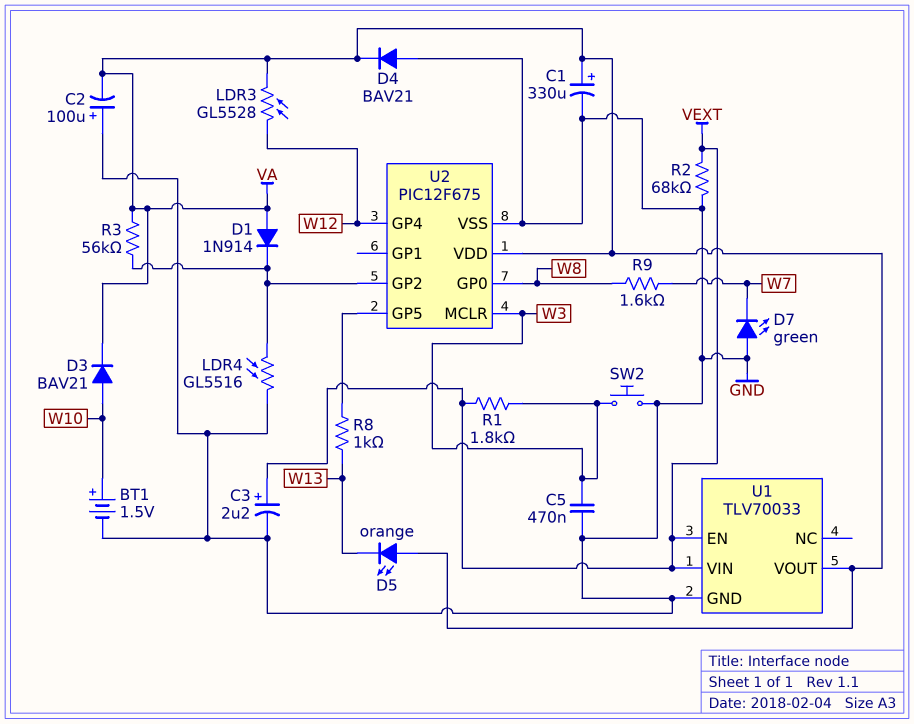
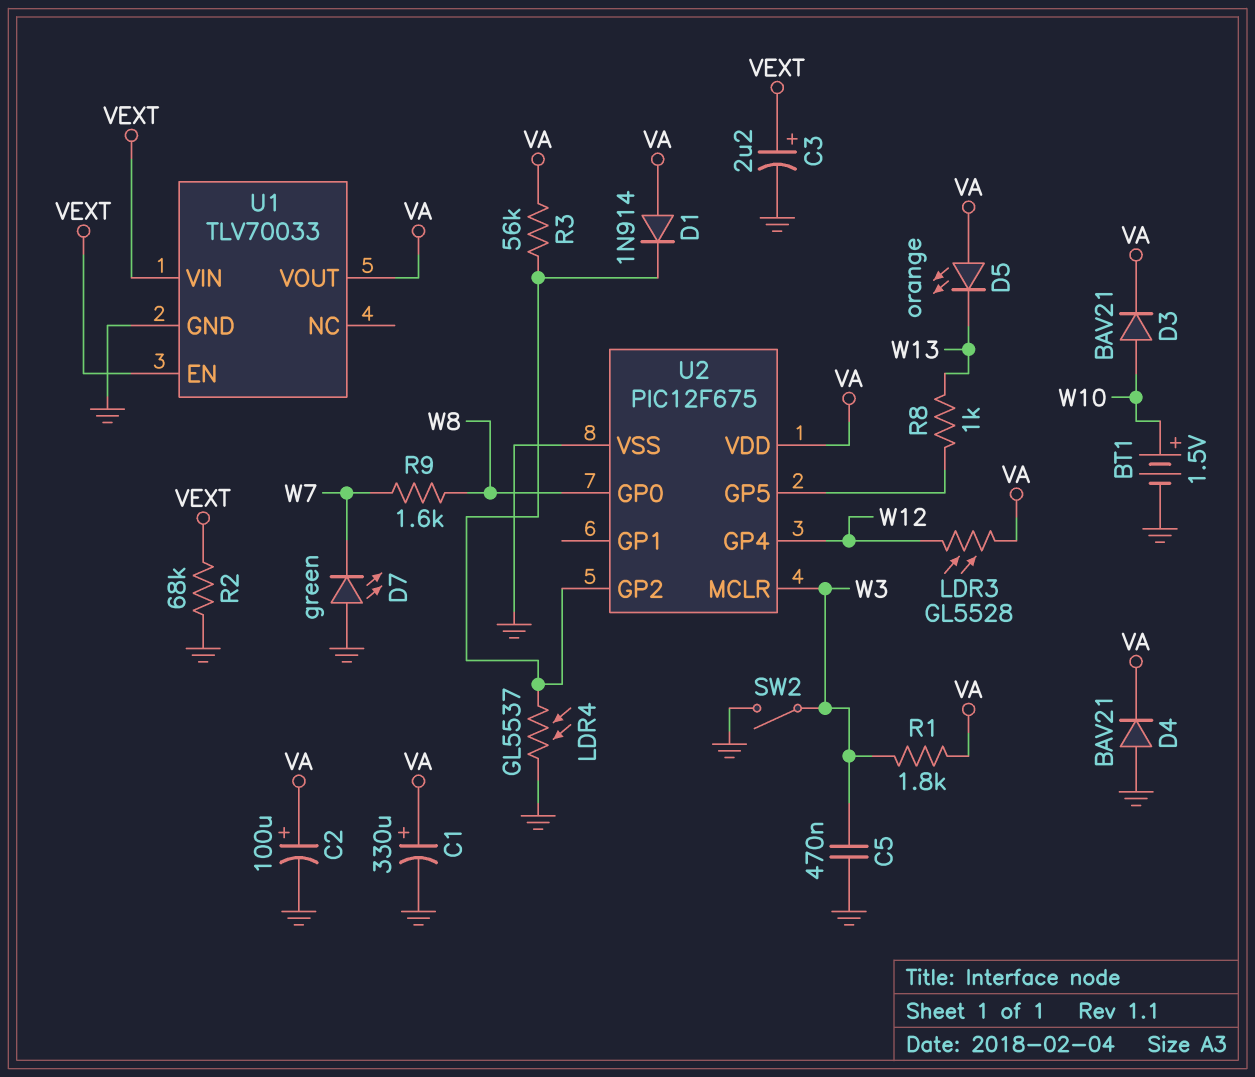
C2: 100uF (plus GND, minus VA) -> 100uF (plus VA, minus GND)
LDR4: GL5516 (GND, U2/GP2) -> GL5537 (GND, U2/GP2)
R1: 1.8k (VEXT, W3) -> 1.8k (VA, W3)
SW2: button (GND, W3) -> switch (GND, W3)

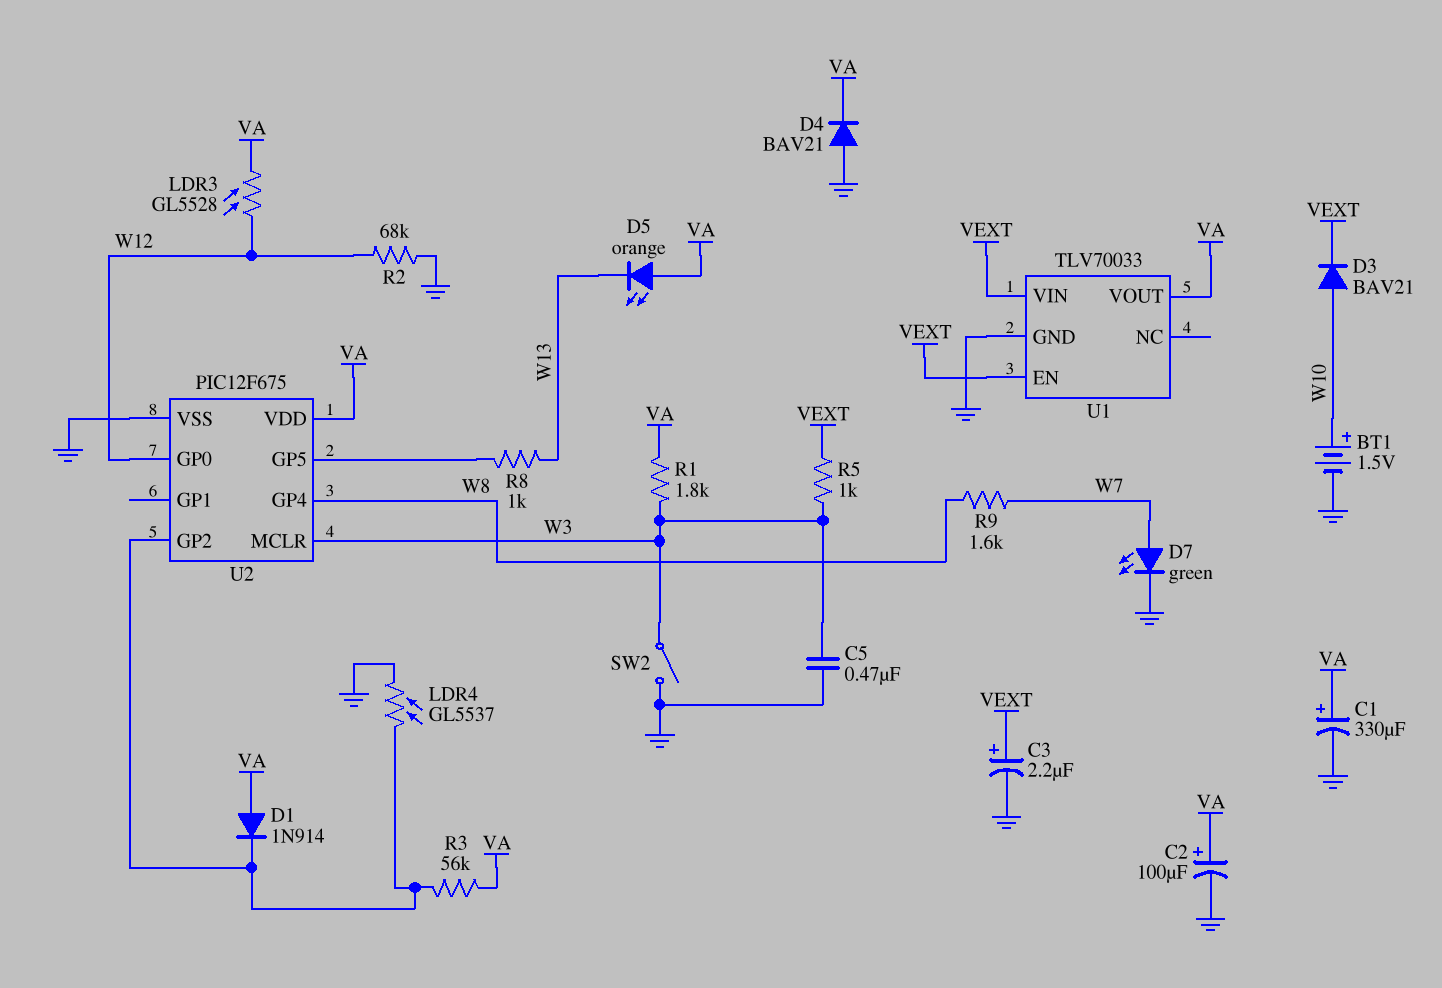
D3: diode BAV21 (A W10, K VA) -> diode BAV21 (A W10, K VEXT)
D7: LED green (A GND, K W7) -> LED green (A W7, K GND)
R2: 68k (GND, VEXT) -> 68k (GND, W12)
R5: none -> 1k (VEXT, W3)
U2 pin GP0: W8 -> W12
U2 pin GP4: W12 -> W8

